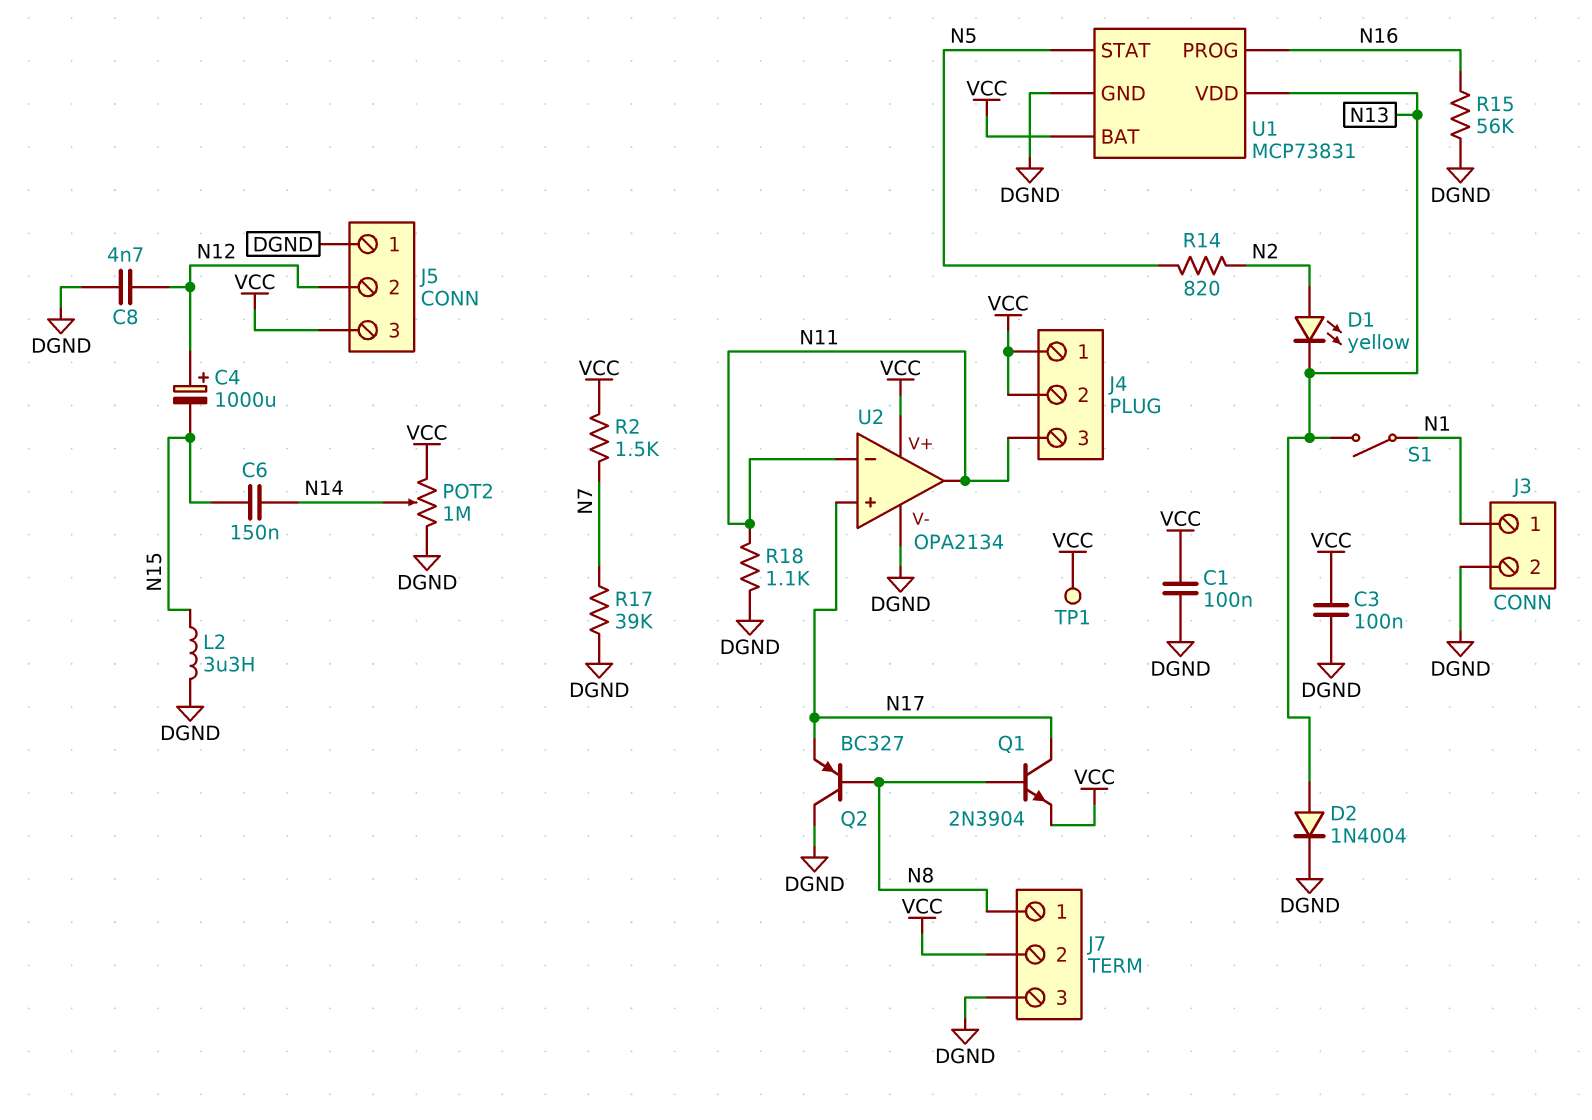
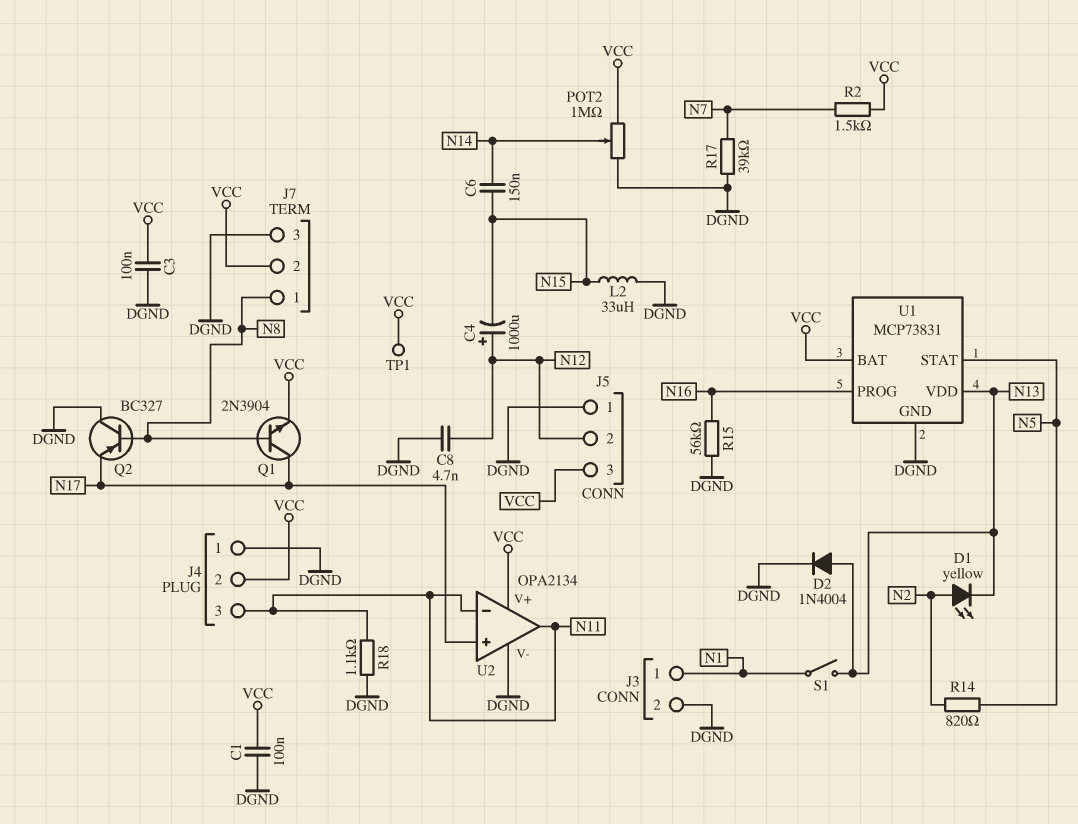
J4 pin 1: VCC -> DGND
L2: 3.3uH (DGND, N15) -> 33uH (DGND, N15)

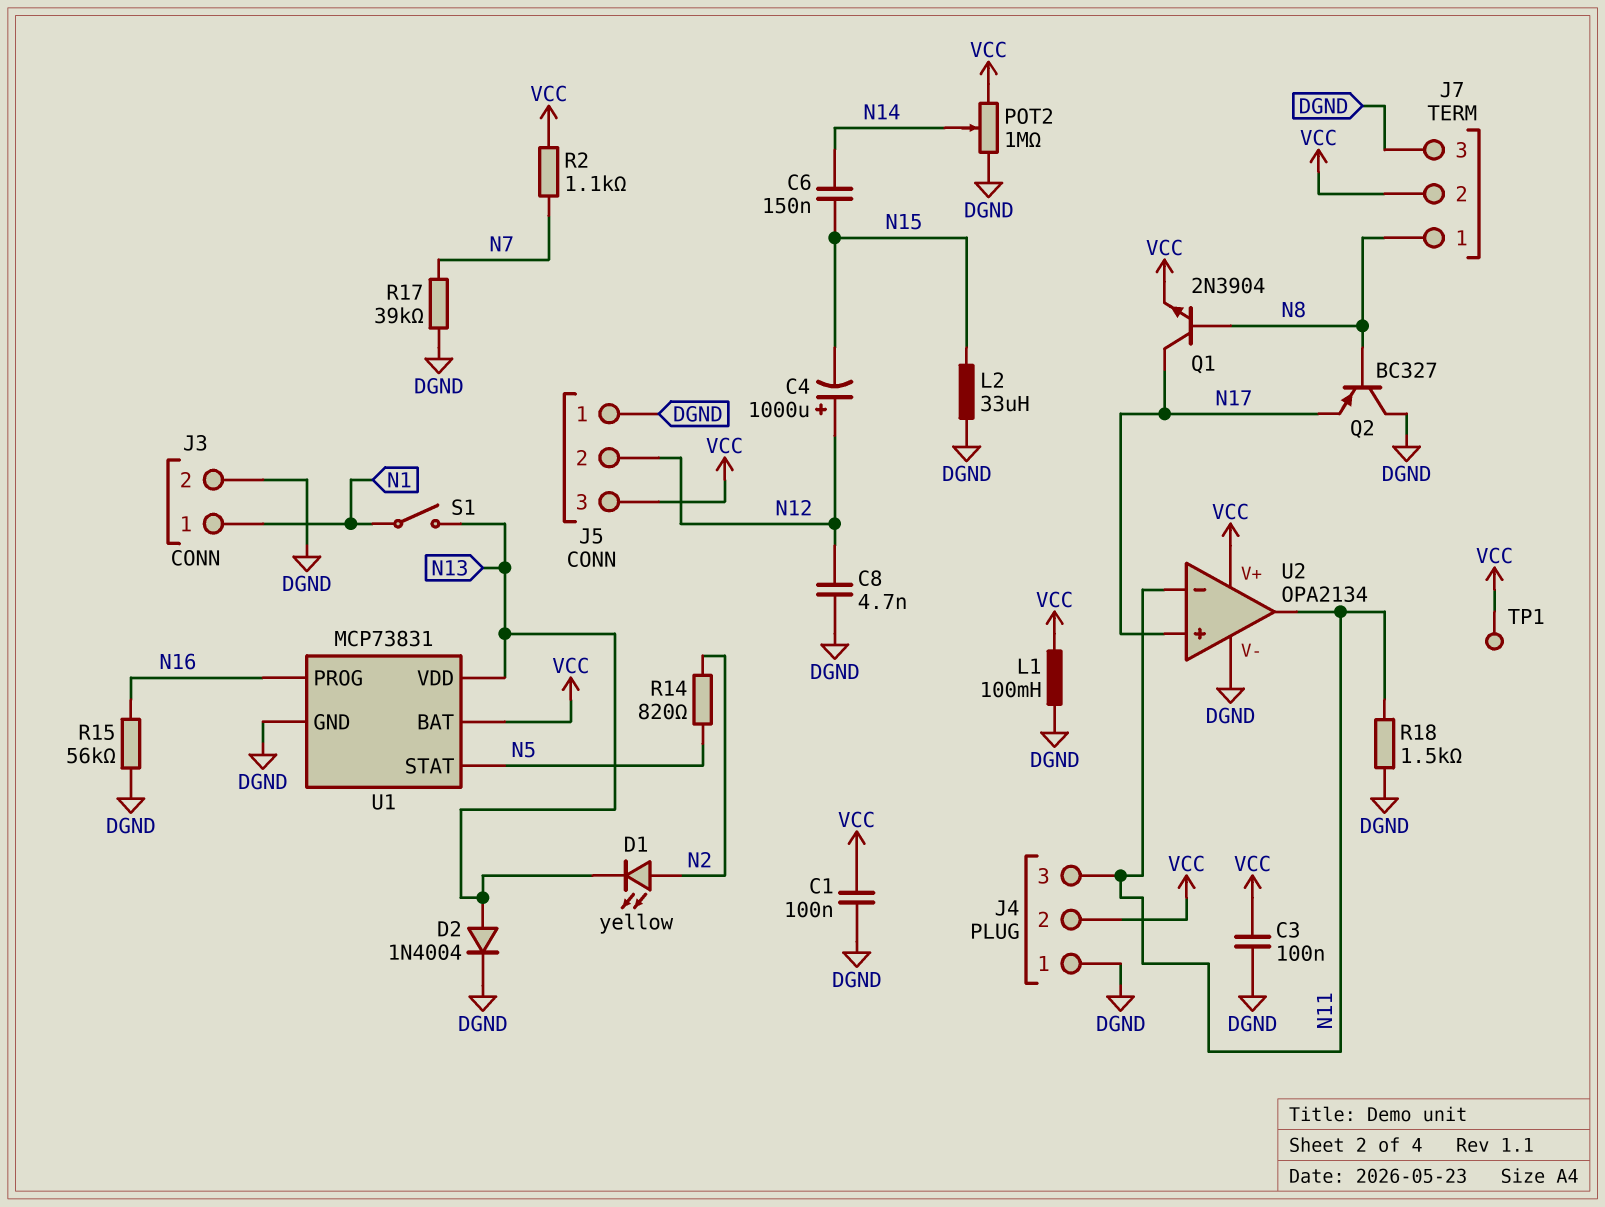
L1: none -> 100mH (DGND, VCC)
R2: 1.5k (N7, VCC) -> 1.1k (N7, VCC)
R18: 1.1k (DGND, N11) -> 1.5k (DGND, N11)

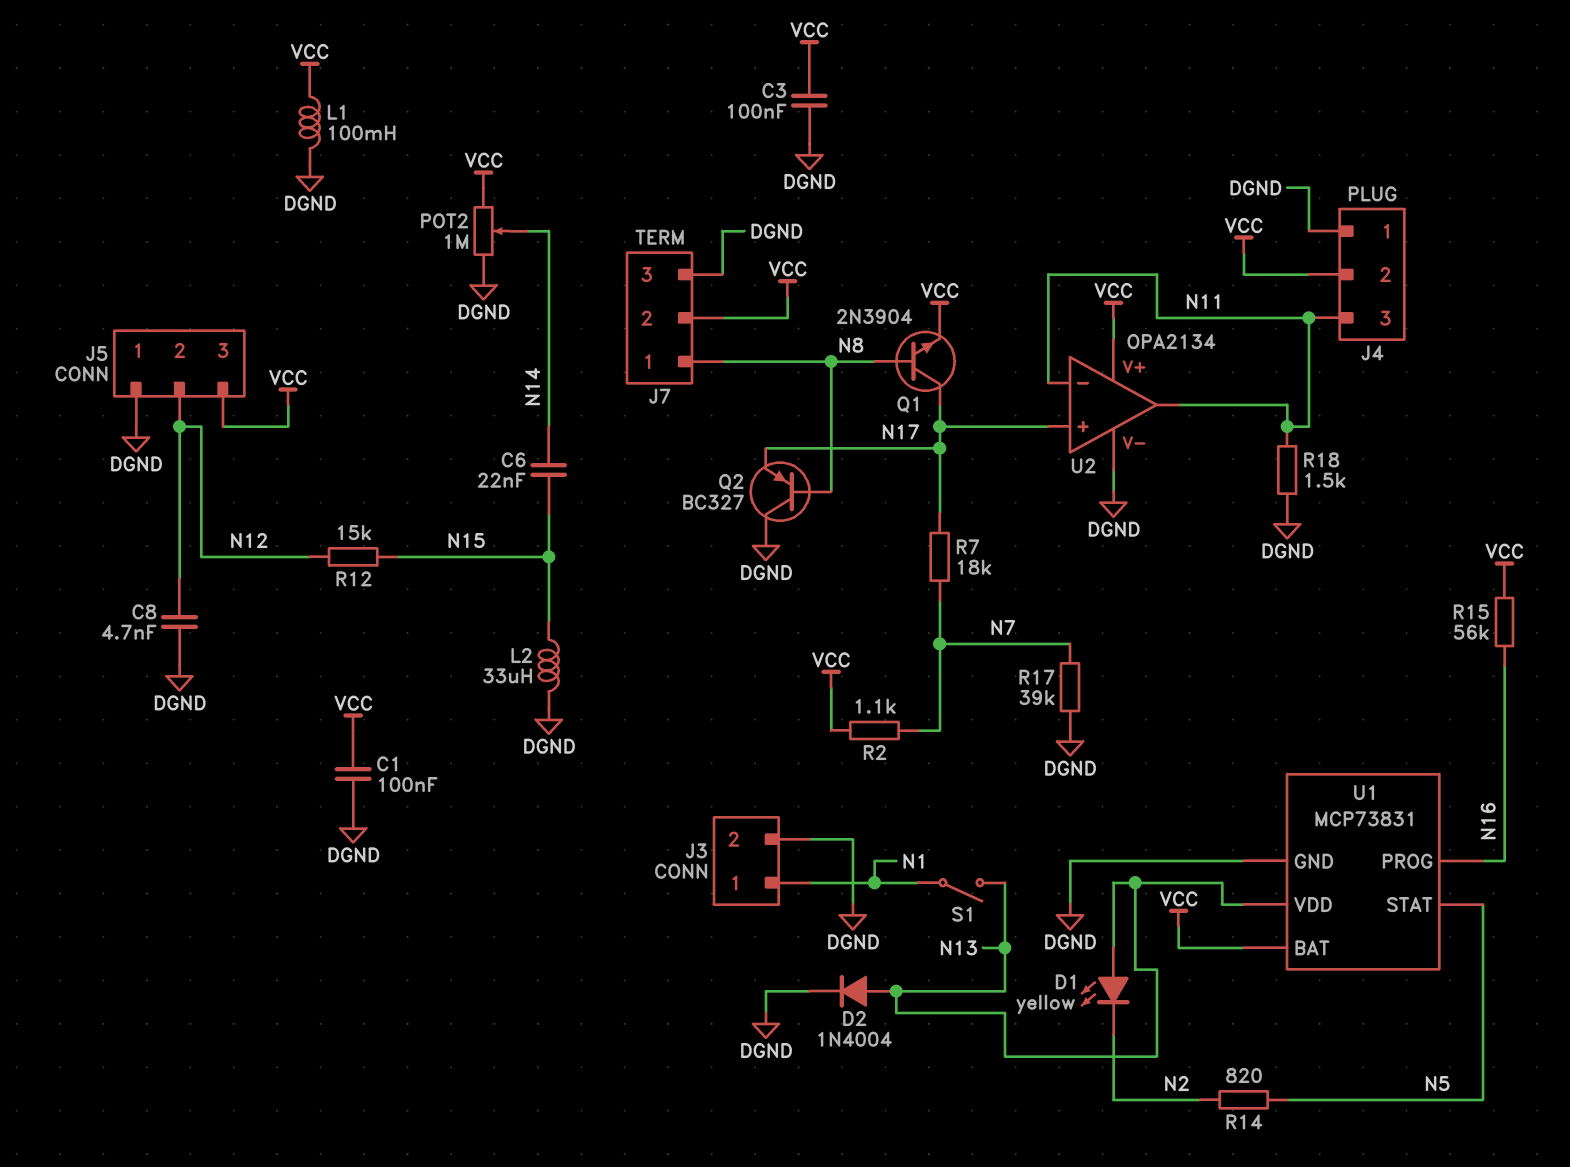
C4: 1000uF (plus N12, minus N15) -> none
C6: 150nF (N14, N15) -> 22nF (N14, N15)
D1: LED yellow (A N2, K N13) -> LED yellow (A N13, K N2)
R7: none -> 18k (N7, N17)
R12: none -> 15k (N12, N15)
R15: 56k (DGND, N16) -> 56k (N16, VCC)
TP1: test point (VCC) -> none

